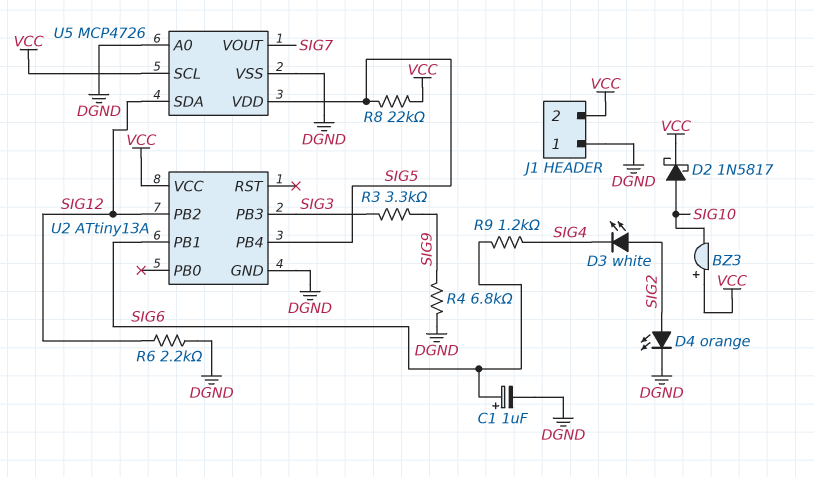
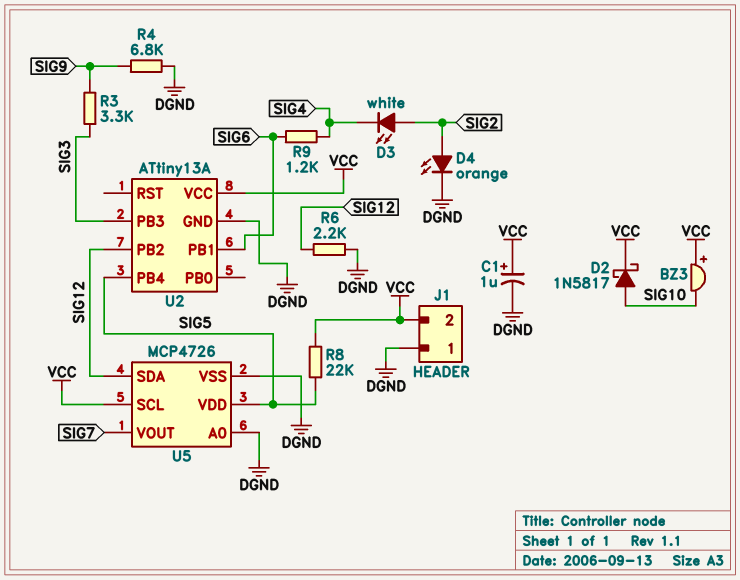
C1: 1uF (plus SIG6, minus DGND) -> 1uF (plus VCC, minus DGND)

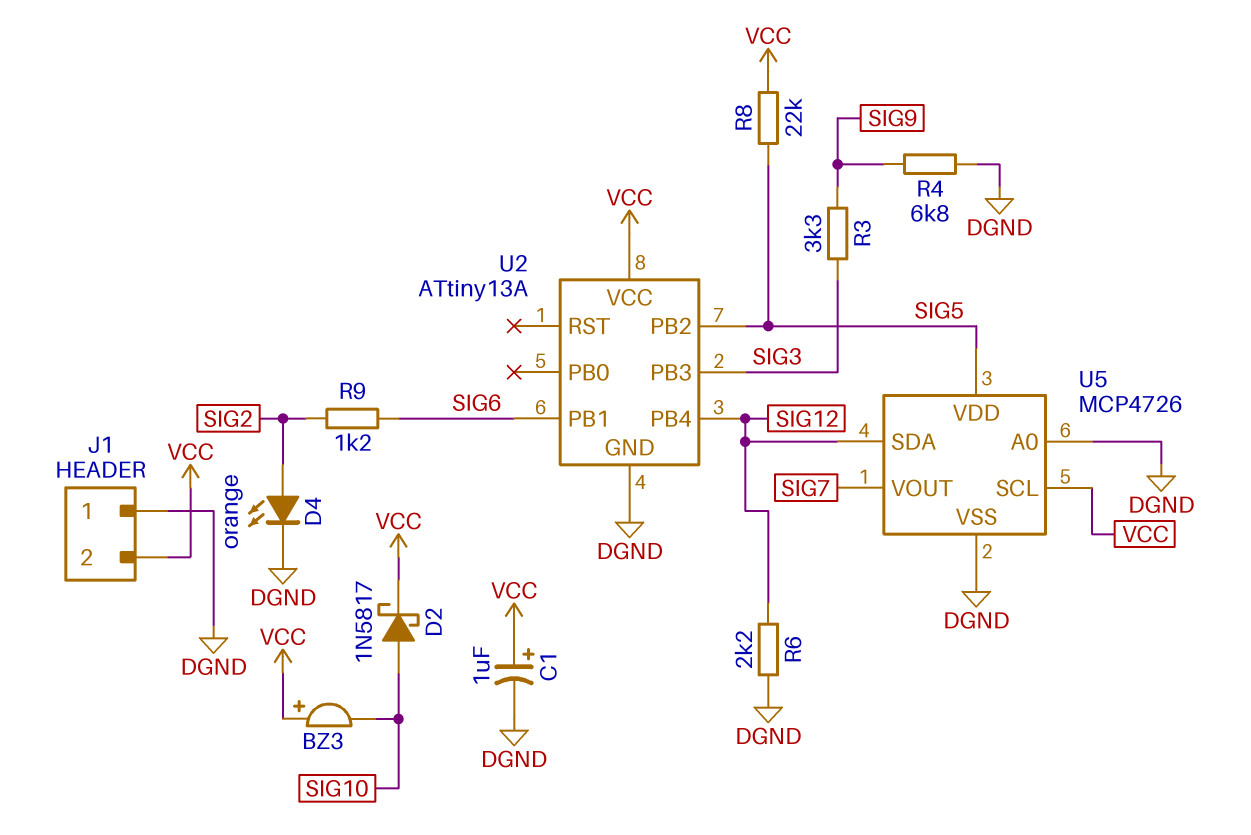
D3: LED white (A SIG2, K SIG4) -> none
R9: 1.2k (SIG4, SIG6) -> 1.2k (SIG2, SIG6)
U2 pin PB2: SIG12 -> SIG5
U2 pin PB4: SIG5 -> SIG12

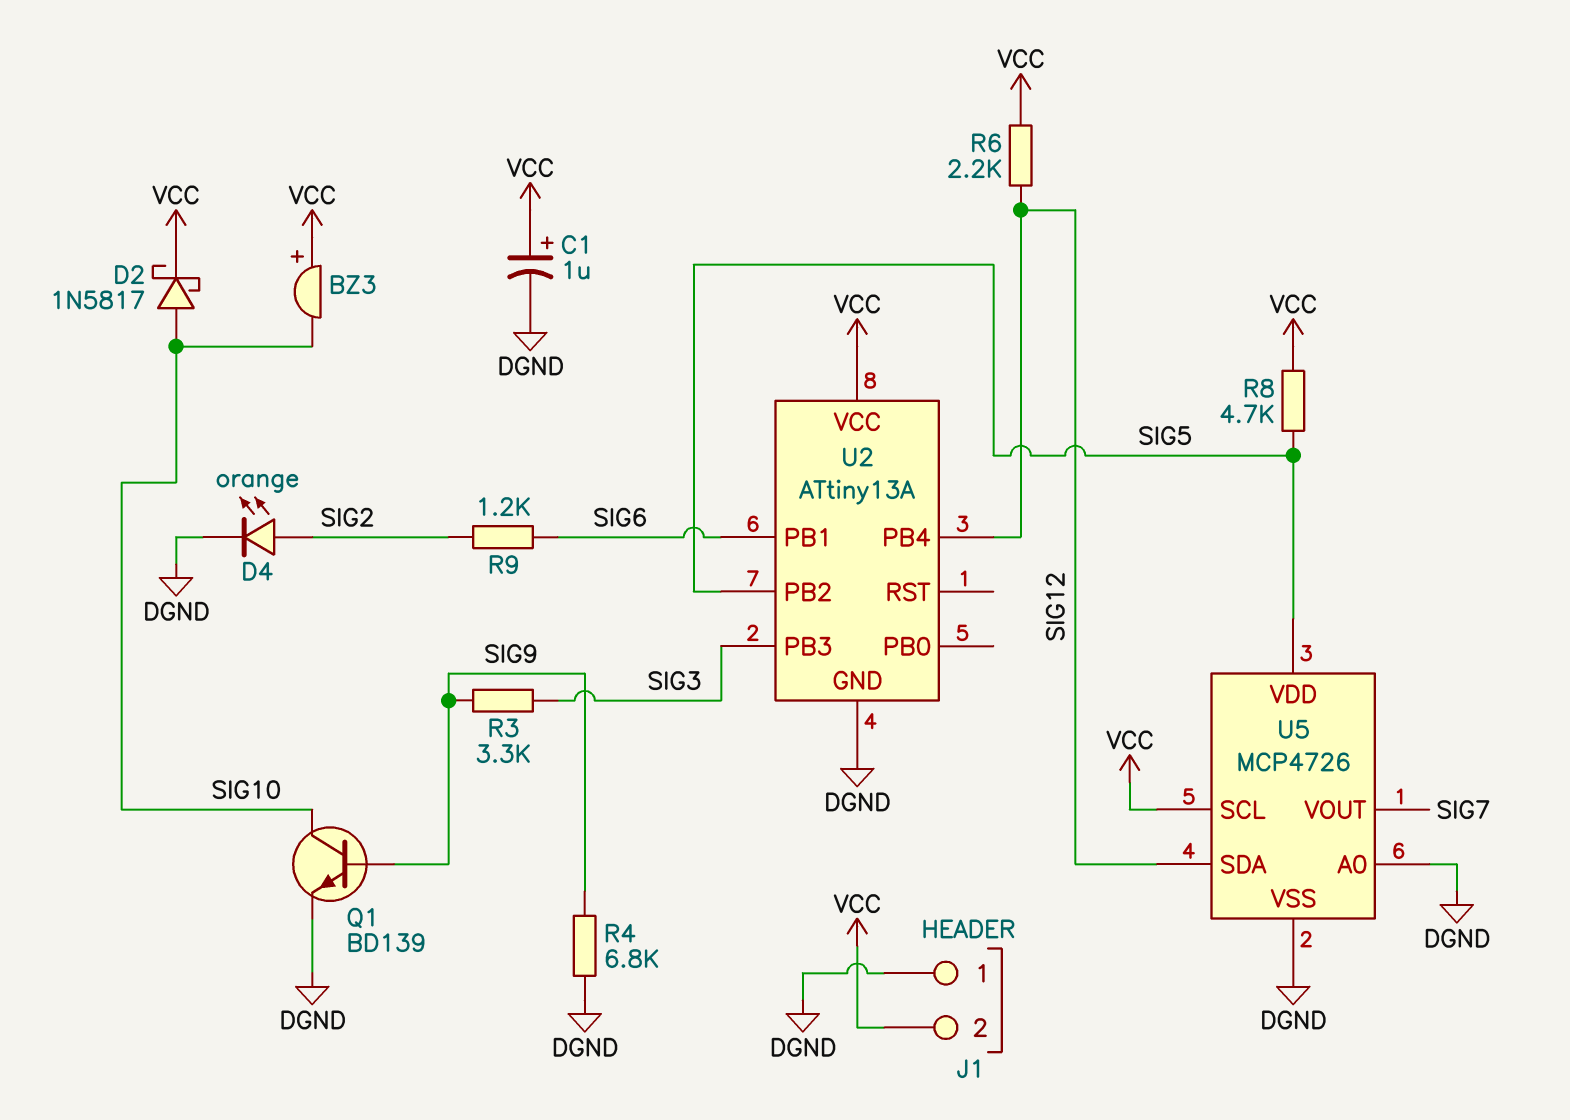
Q1: none -> NPN BD139 (B SIG9, C SIG10, E DGND)
R6: 2.2k (DGND, SIG12) -> 2.2k (SIG12, VCC)
R8: 22k (SIG5, VCC) -> 4.7k (SIG5, VCC)

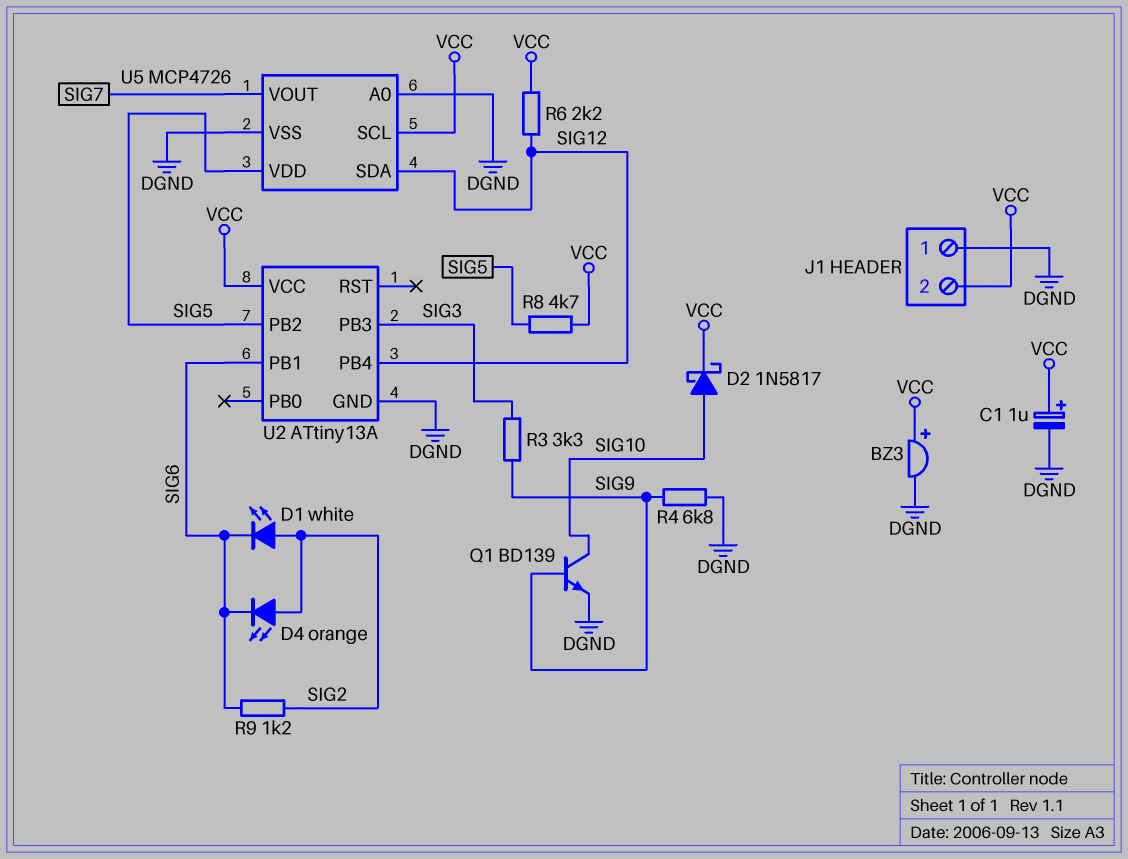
BZ3: buzzer (plus VCC, minus SIG10) -> buzzer (plus VCC, minus DGND)
D1: none -> LED white (A SIG2, K SIG6)
D4: LED orange (A SIG2, K DGND) -> LED orange (A SIG2, K SIG6)

